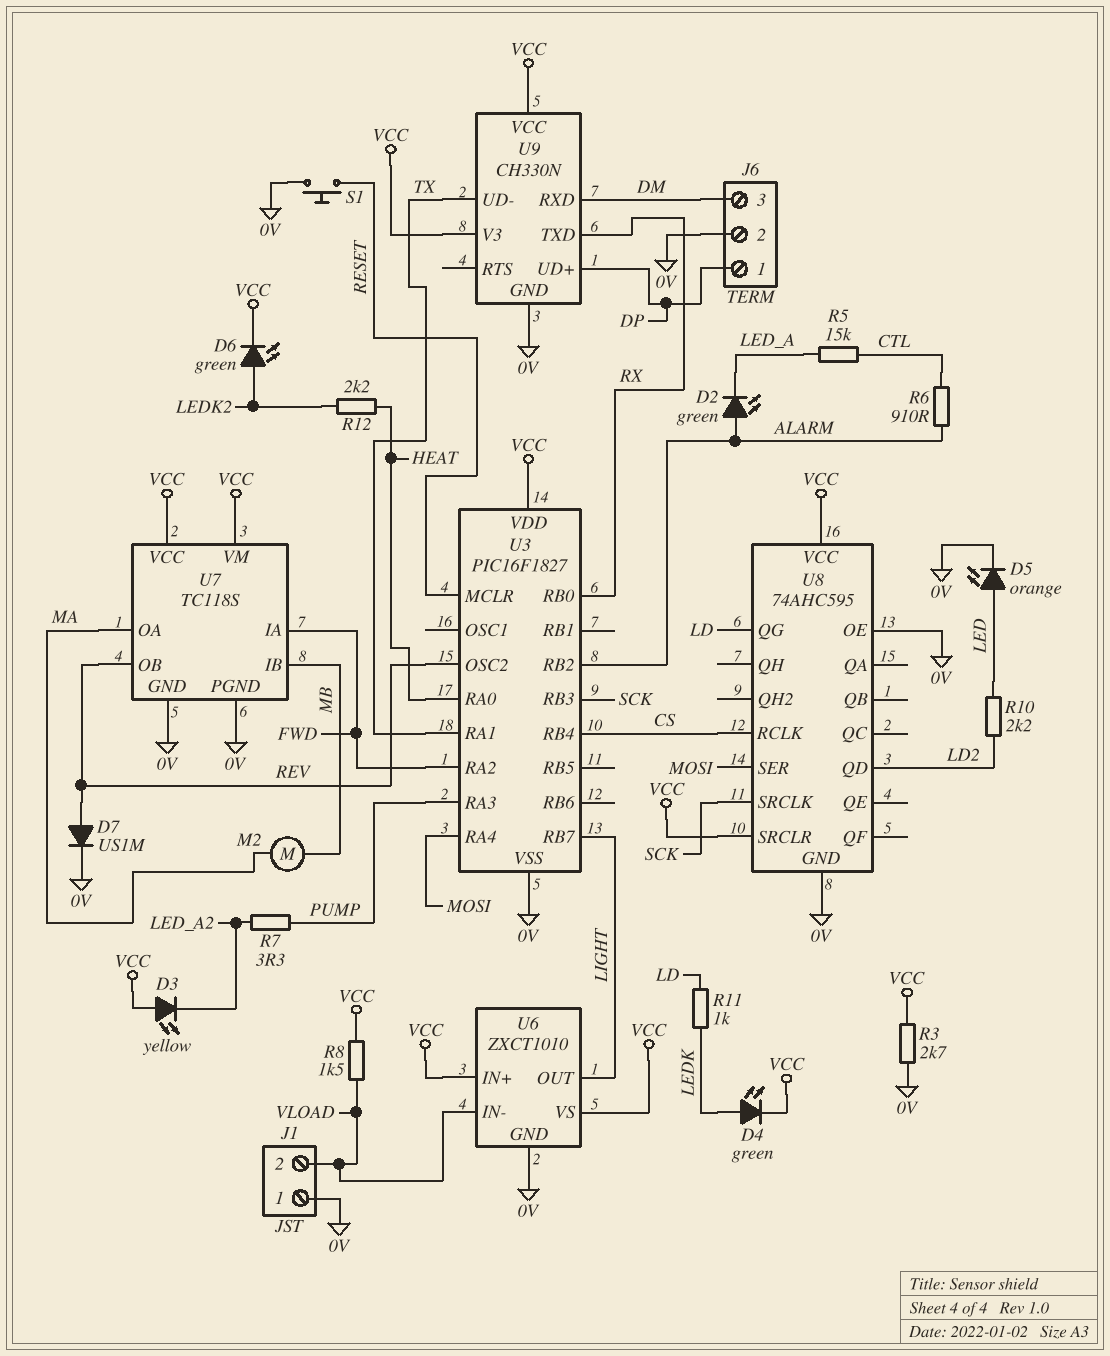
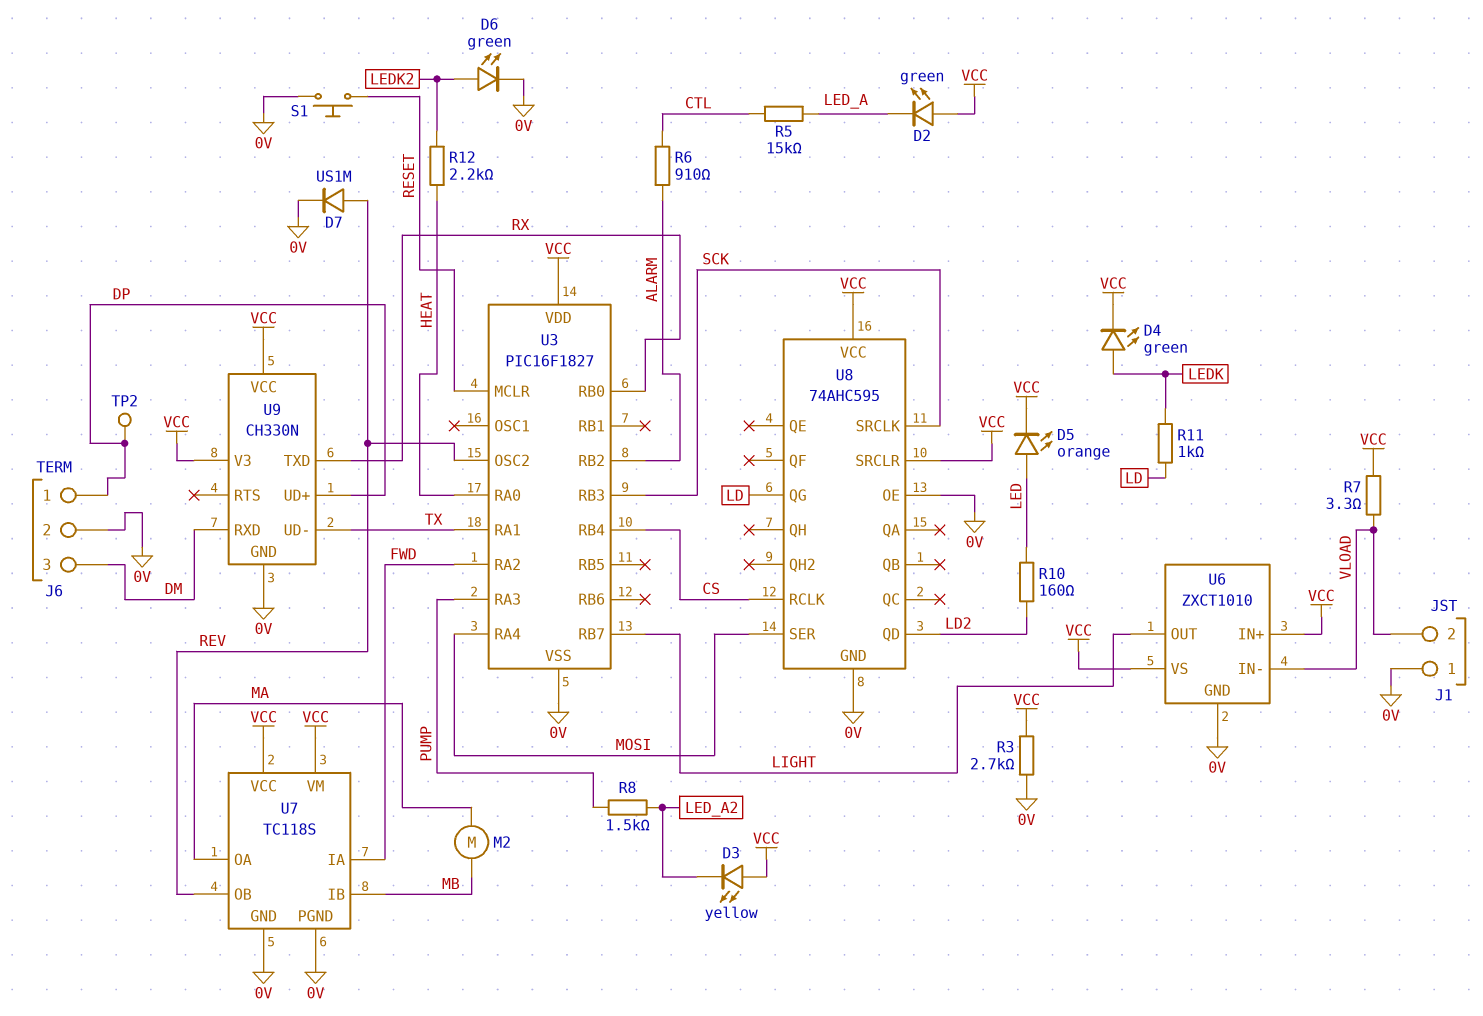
D2: LED green (A ALARM, K LED_A) -> LED green (A VCC, K LED_A)
D5: LED orange (A LED, K 0V) -> LED orange (A LED, K VCC)
D6: LED green (A LEDK2, K VCC) -> LED green (A LEDK2, K 0V)
R7: 3.3 (LED_A2, PUMP) -> 3.3 (VCC, VLOAD)
R8: 1.5k (VCC, VLOAD) -> 1.5k (LED_A2, PUMP)
R10: 2.2k (LD2, LED) -> 160 (LD2, LED)
TP2: none -> test point (DP)

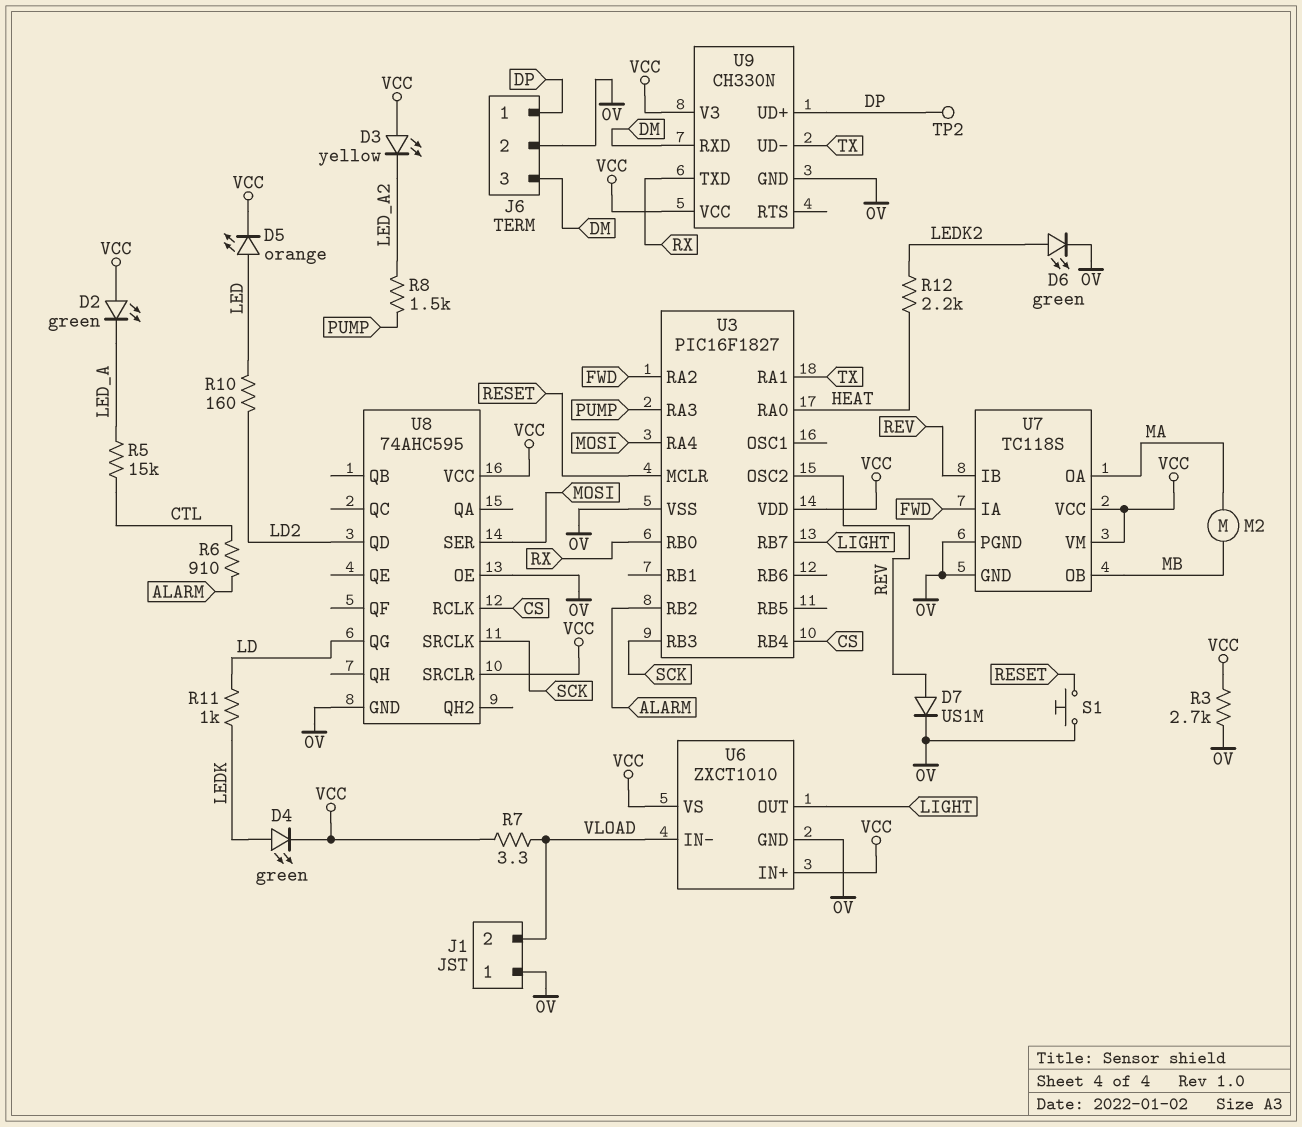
U7 pin IB: MB -> REV
U7 pin OB: REV -> MB

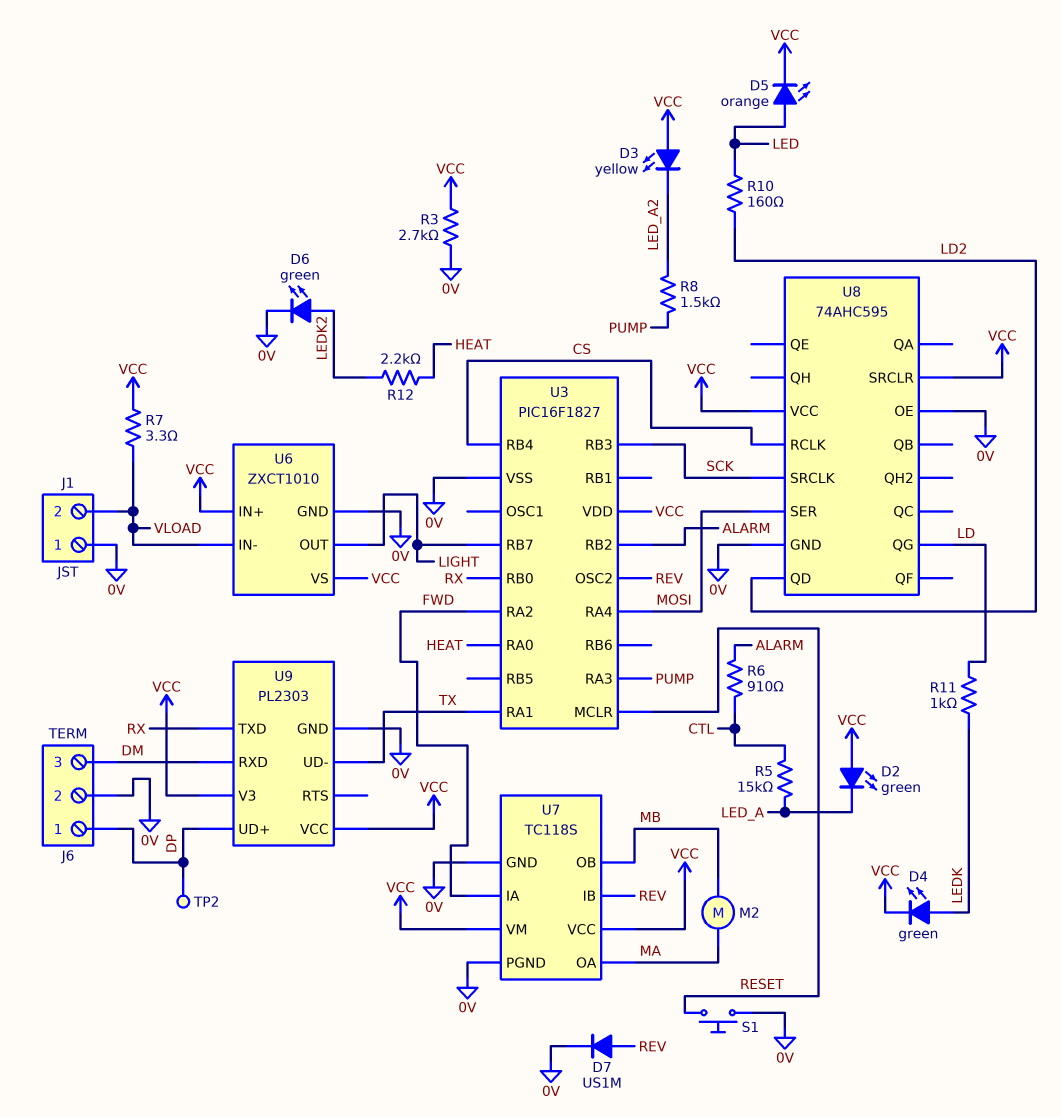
U9: CH330N -> PL2303

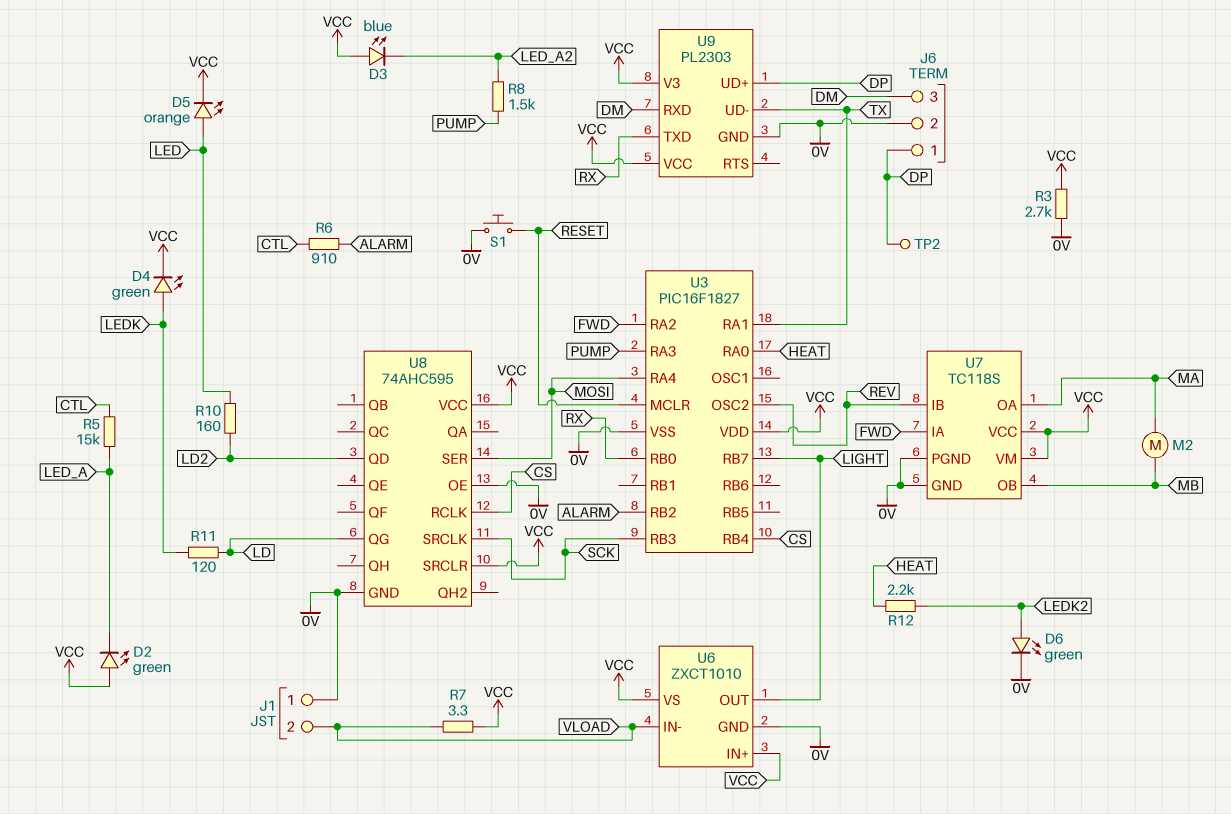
D3: LED yellow (A VCC, K LED_A2) -> LED blue (A VCC, K LED_A2)
D7: diode US1M (A REV, K 0V) -> none
R11: 1k (LD, LEDK) -> 120 (LD, LEDK)

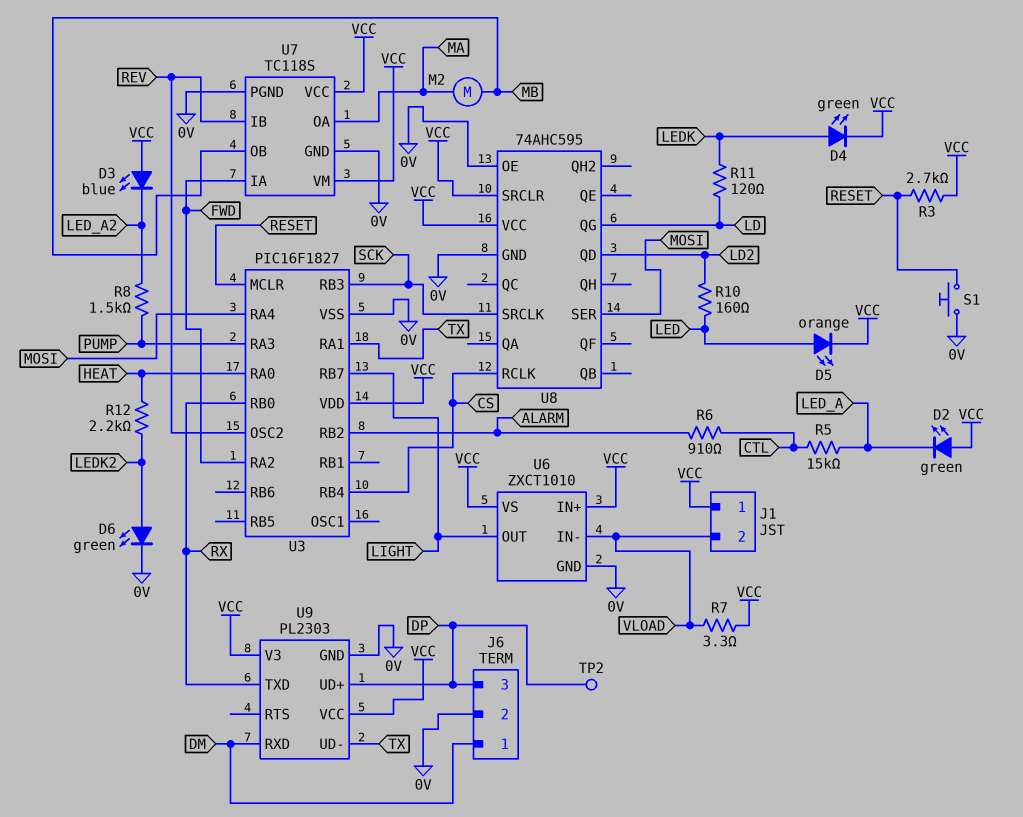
J1 pin 1: 0V -> VCC
J6 pin 1: DP -> DM
J6 pin 3: DM -> DP
R3: 2.7k (0V, VCC) -> 2.7k (RESET, VCC)

